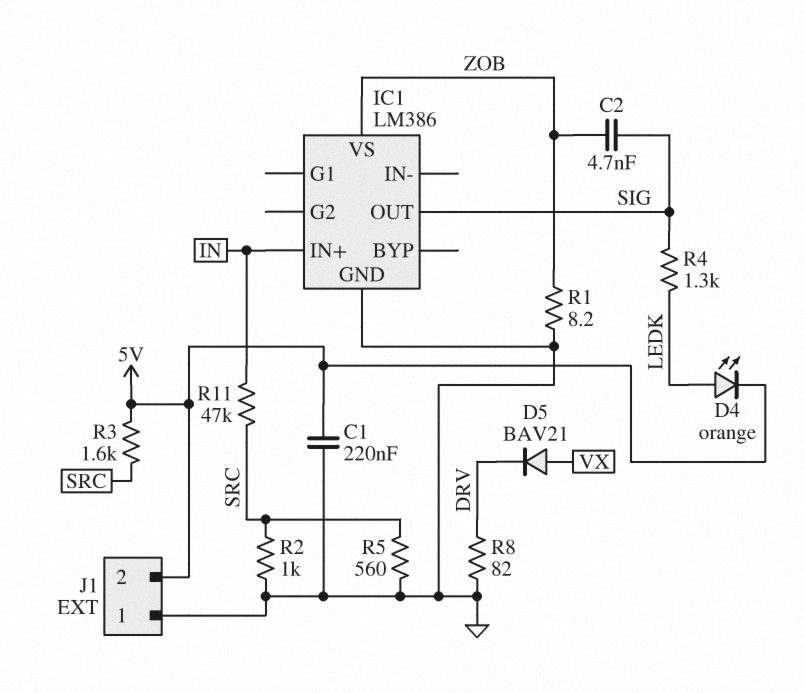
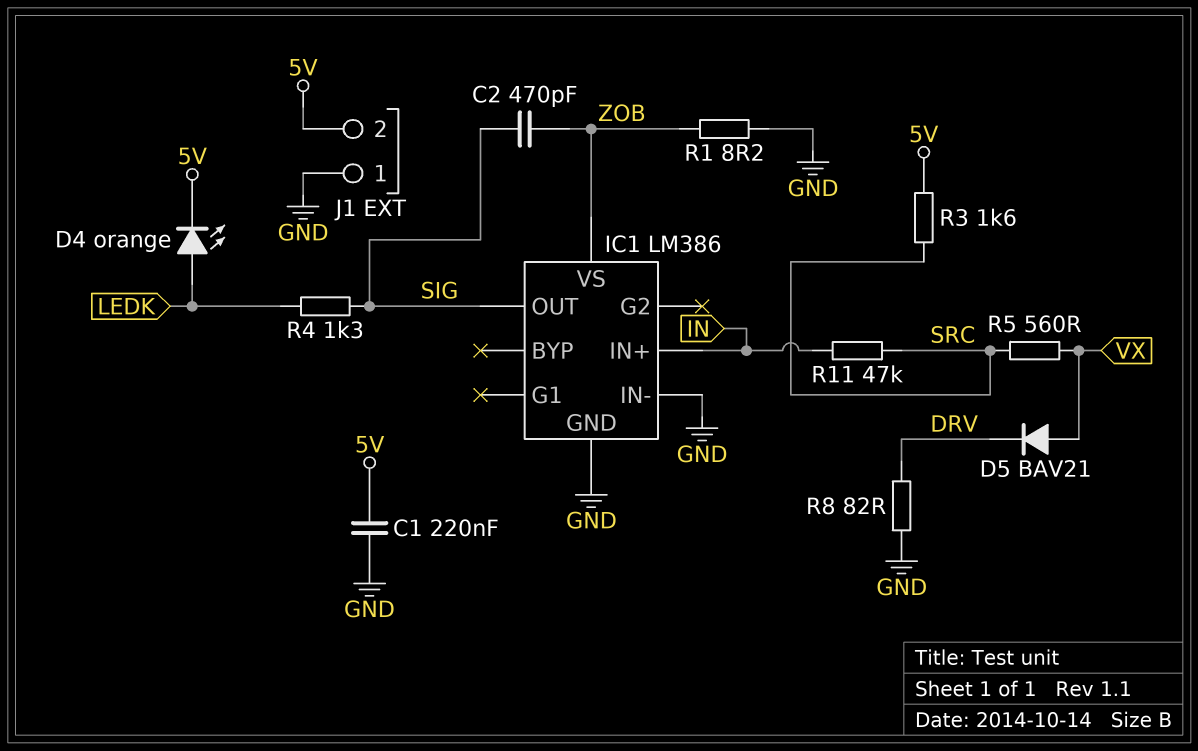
C2: 4.7nF (SIG, ZOB) -> 470pF (SIG, ZOB)
IC1 pin IN-: none -> GND
R2: 1k (GND, SRC) -> none
R5: 560 (GND, SRC) -> 560 (SRC, VX)

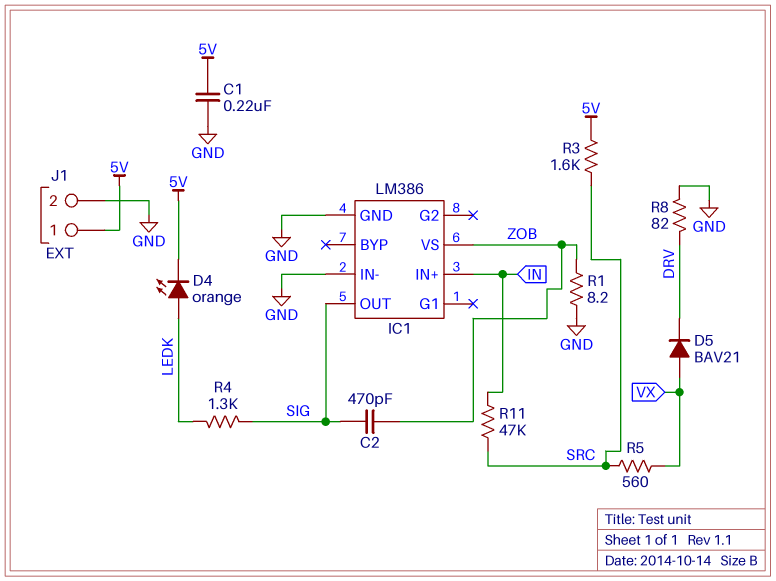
J1 pin 1: GND -> 5V
J1 pin 2: 5V -> GND

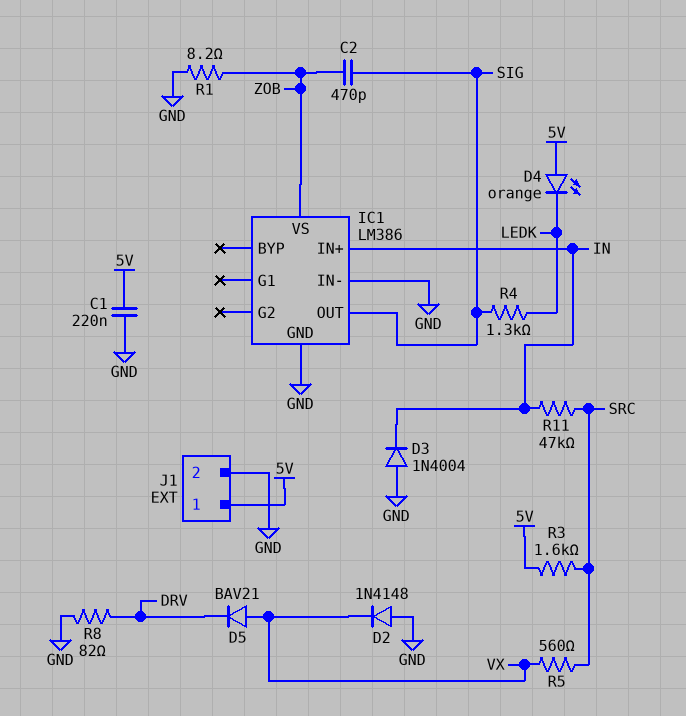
D2: none -> diode 1N4148 (A GND, K VX)
D3: none -> diode 1N4004 (A GND, K IN)
D4: LED orange (A LEDK, K 5V) -> LED orange (A 5V, K LEDK)

